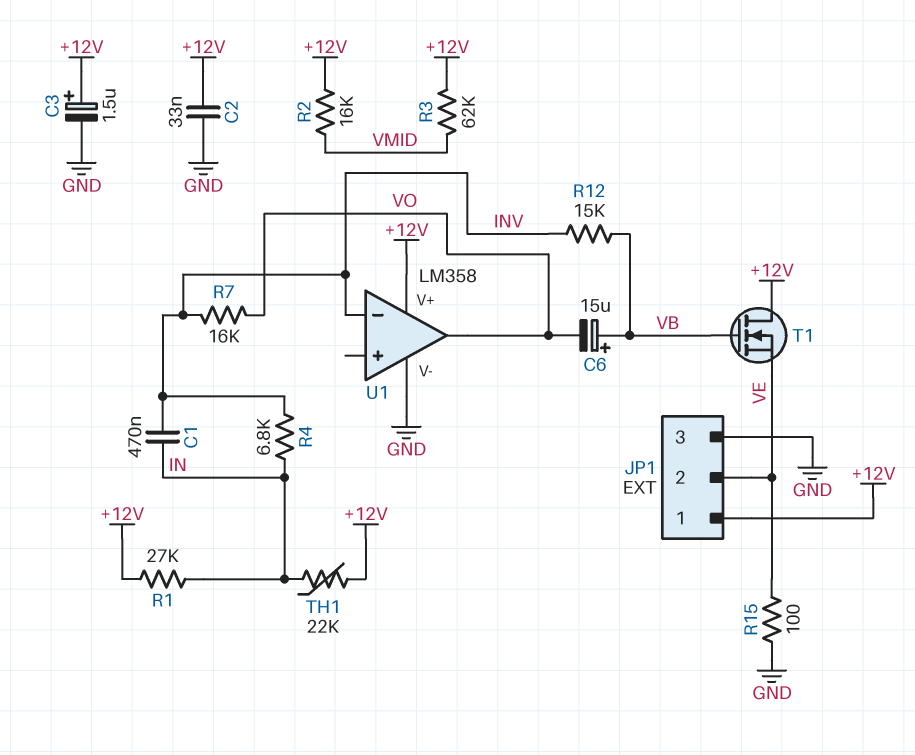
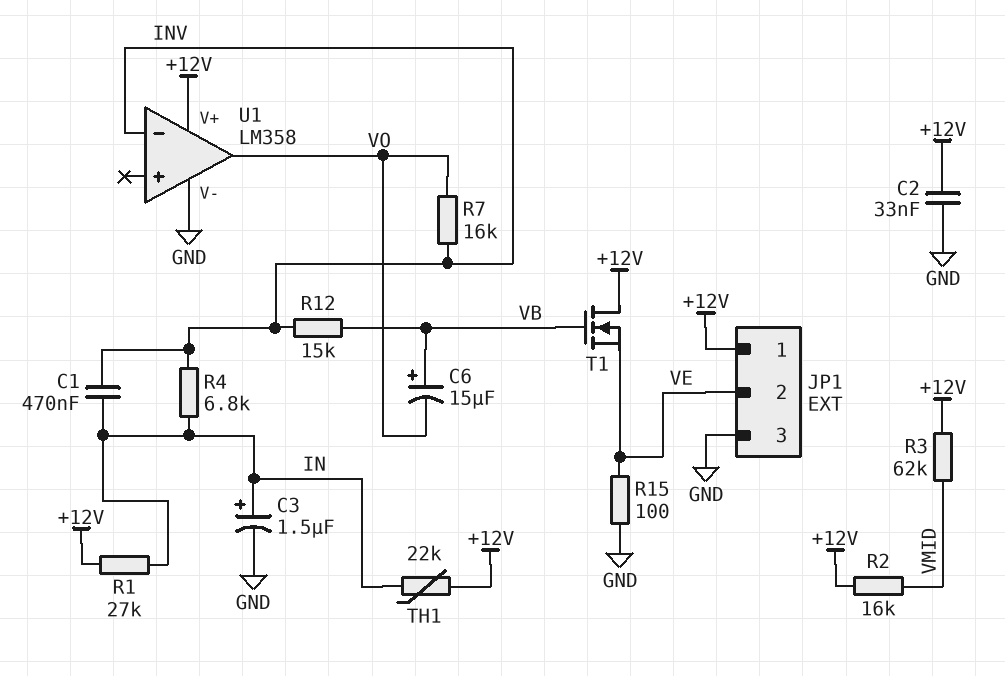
C3: 1.5uF (plus +12V, minus GND) -> 1.5uF (plus IN, minus GND)

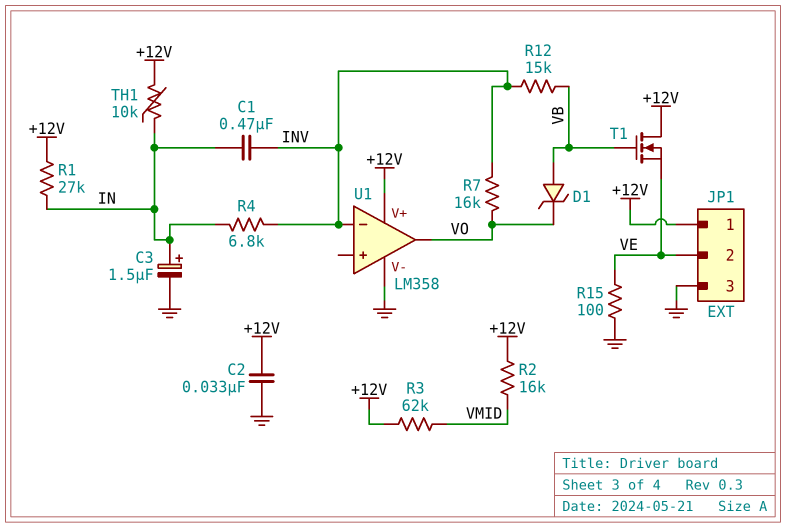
C6: 15uF (plus VB, minus VO) -> none
D1: none -> zener (A VB, K VO)
TH1: 22k (+12V, IN) -> 10k (+12V, IN)

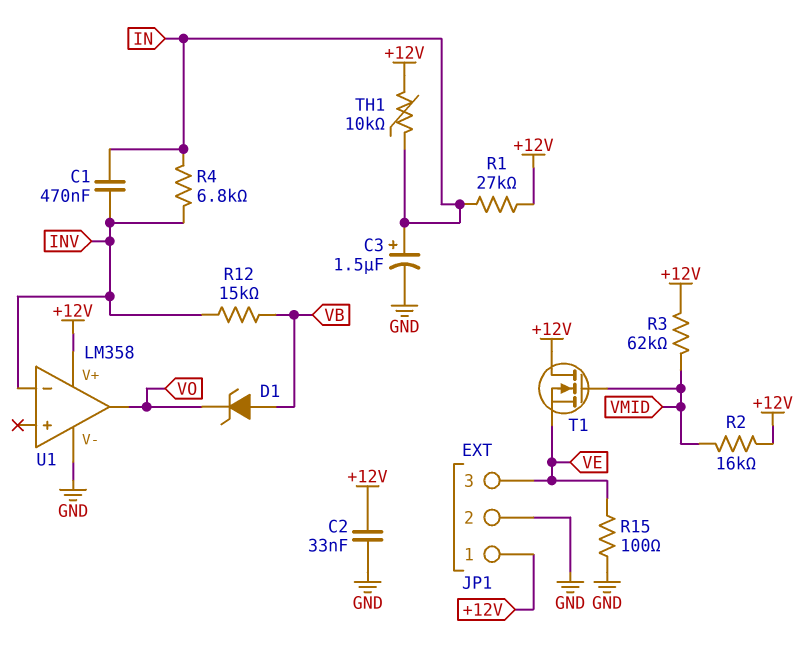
JP1 pin 2: VE -> GND
JP1 pin 3: GND -> VE
R7: 16k (INV, VO) -> none
T1: NMOS (G VB, D +12V, S VE) -> NMOS (G VMID, D +12V, S VE)

